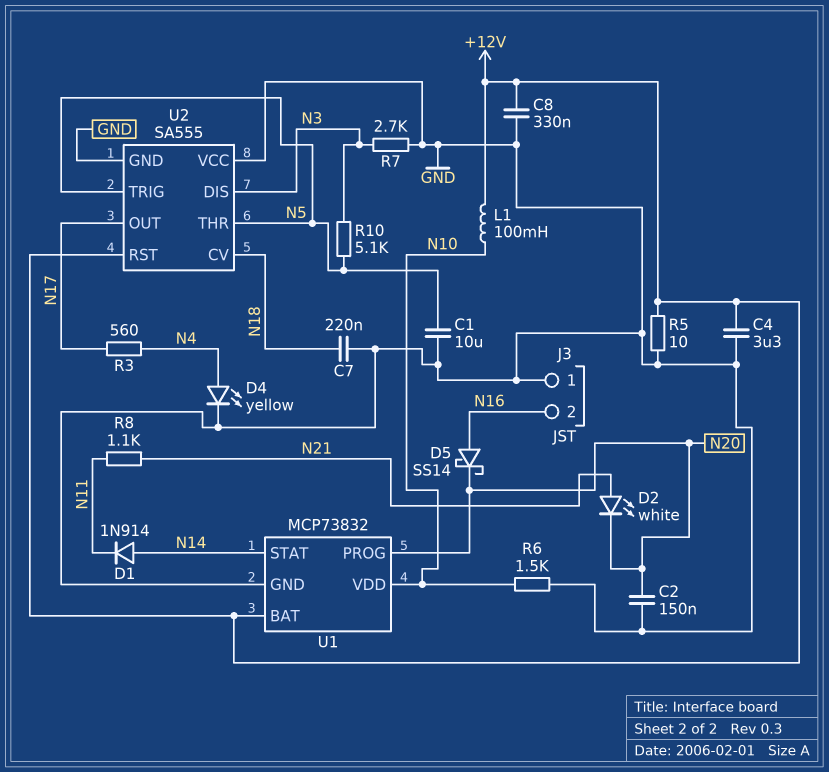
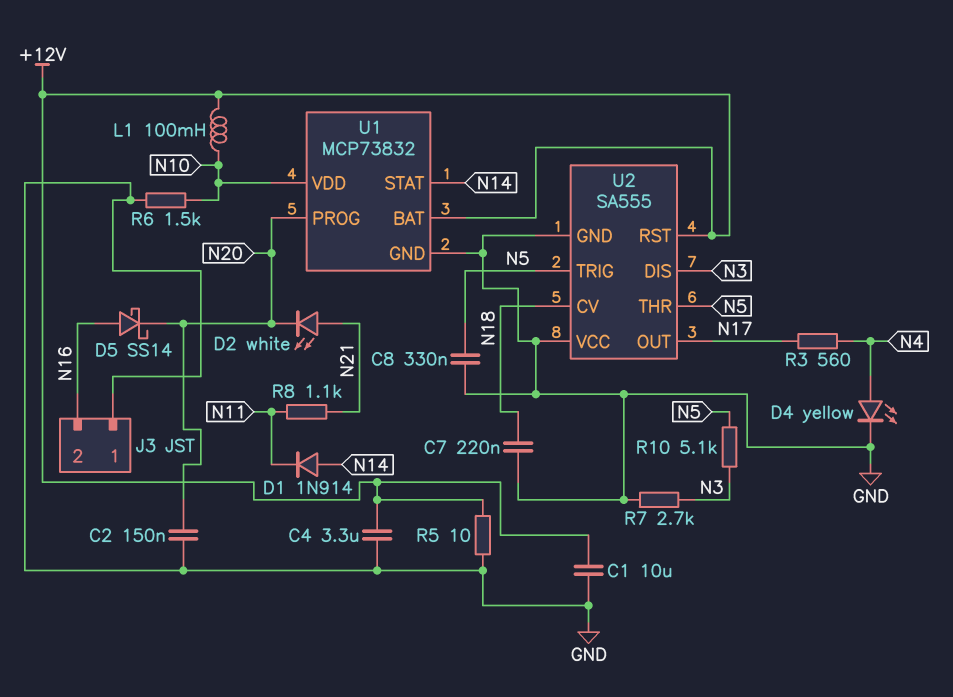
C1: 10uF (GND, N5) -> 10uF (+12V, GND)
C8: 330nF (+12V, GND) -> 330nF (GND, N5)

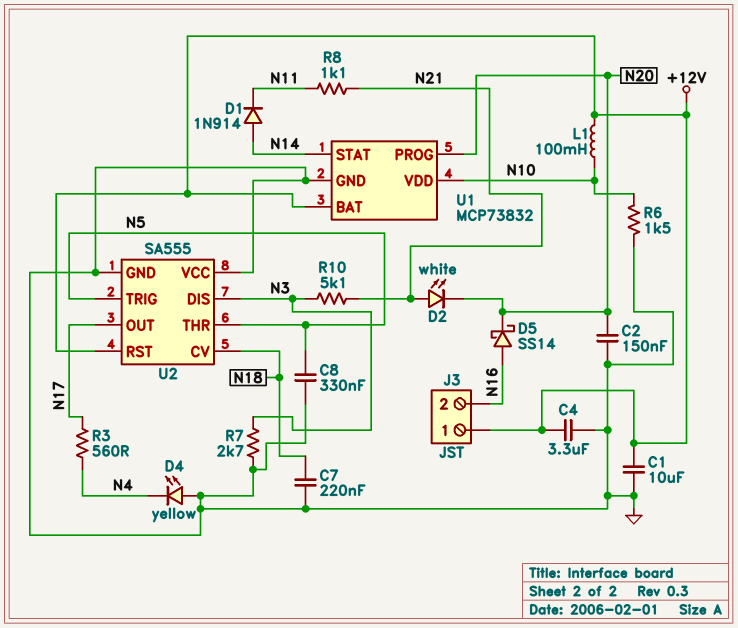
D4: LED yellow (A N4, K GND) -> LED yellow (A GND, K N4)
J3 pin 1: GND -> +12V
R5: 10 (+12V, GND) -> none
R10: 5.1k (N3, N5) -> 5.1k (N3, N21)

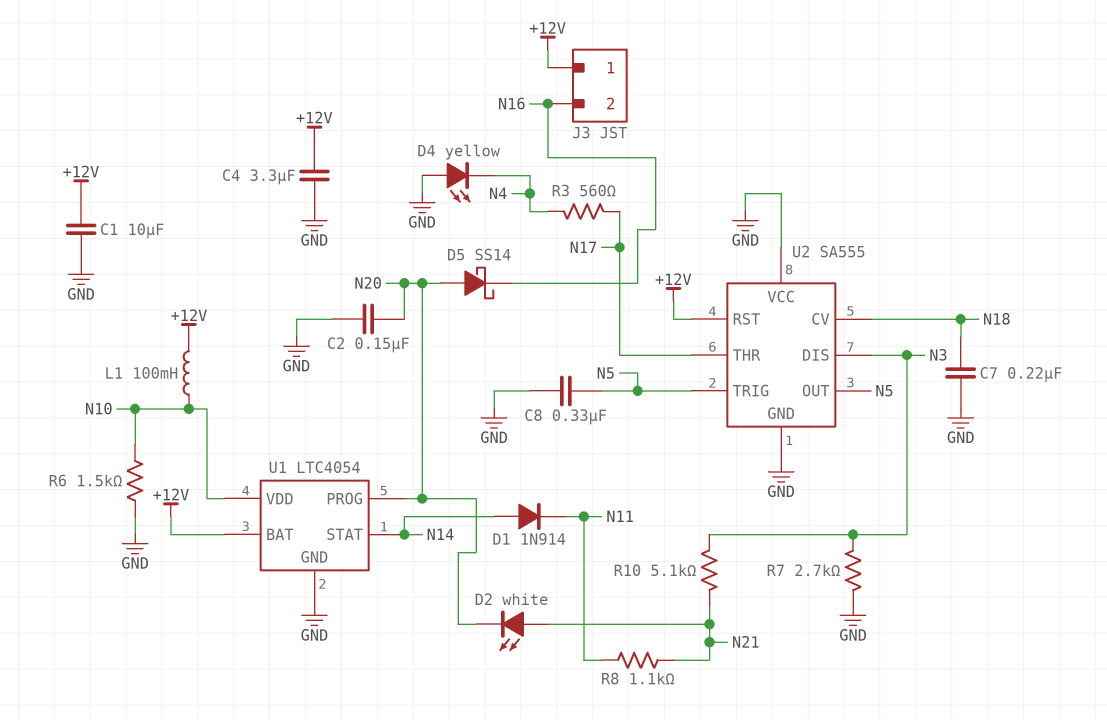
D5: schottky SS14 (A N16, K N20) -> schottky SS14 (A N20, K N16)
U1: MCP73832 -> LTC4054
U2 pin OUT: N17 -> N5
U2 pin THR: N5 -> N17

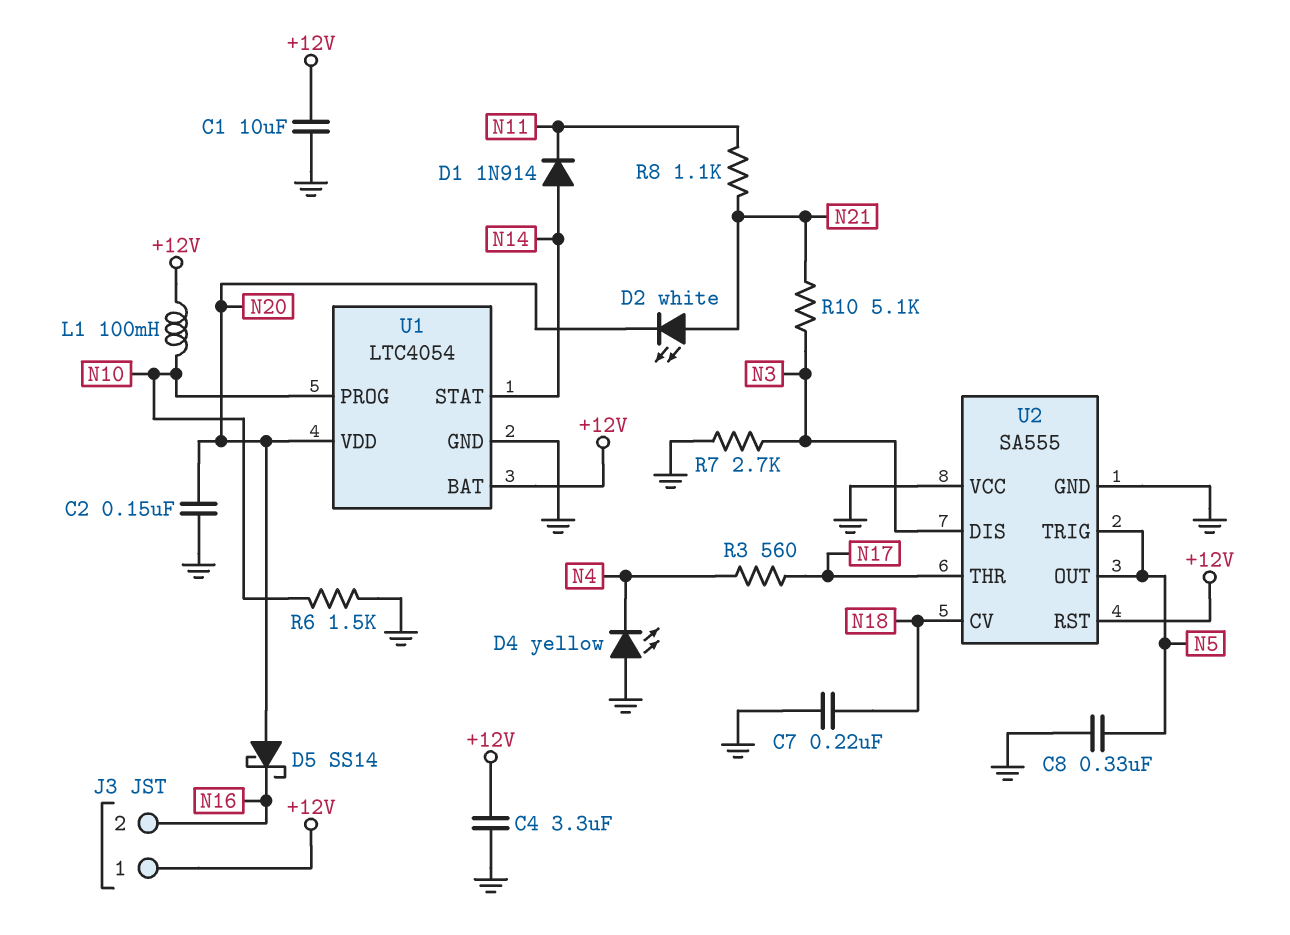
U1 pin PROG: N20 -> N10
U1 pin VDD: N10 -> N20

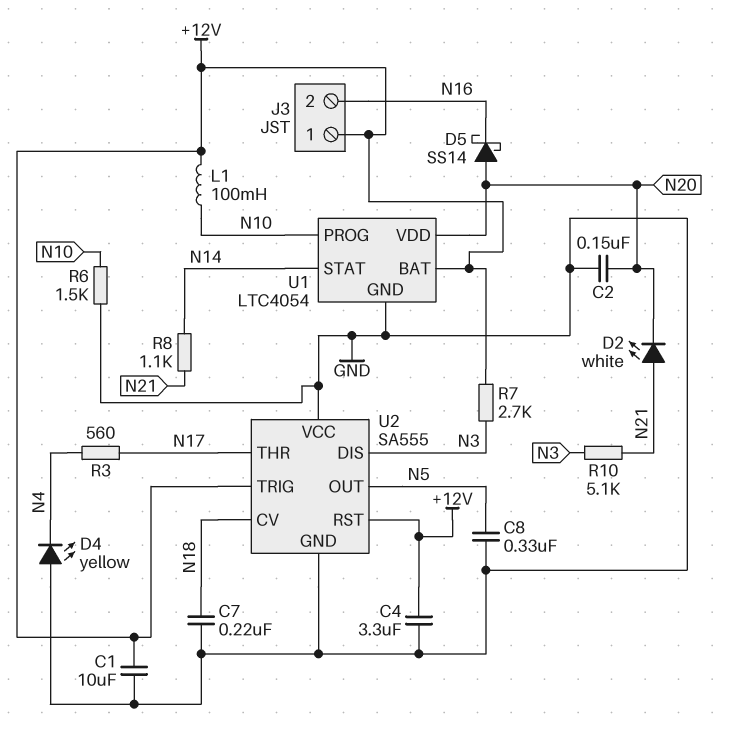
D1: diode 1N914 (A N14, K N11) -> none
R7: 2.7k (GND, N3) -> 2.7k (+12V, N3)
R8: 1.1k (N11, N21) -> 1.1k (N14, N21)
U2 pin TRIG: N5 -> +12V

